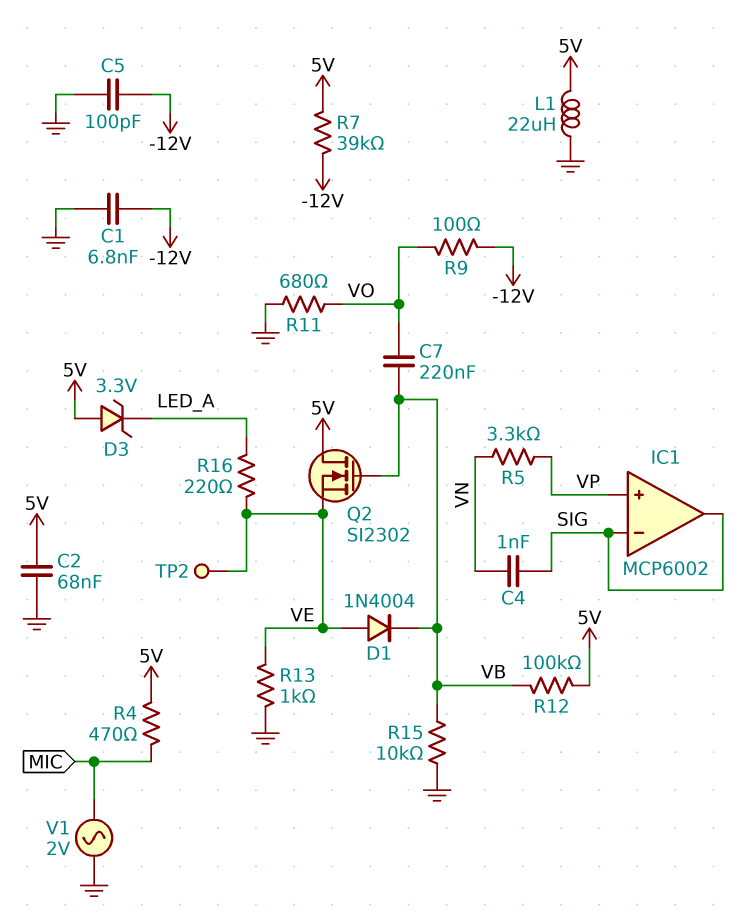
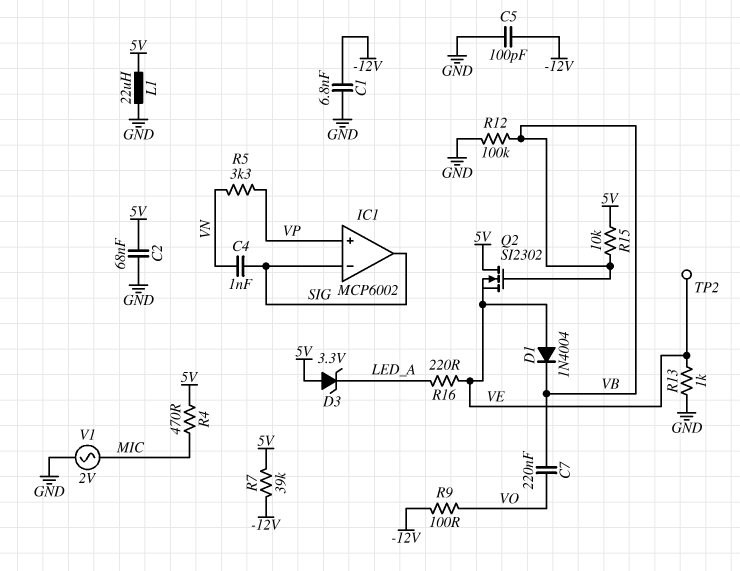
R11: 680 (GND, VO) -> none
R12: 100k (5V, VB) -> 100k (GND, VB)
R15: 10k (GND, VB) -> 10k (5V, VB)

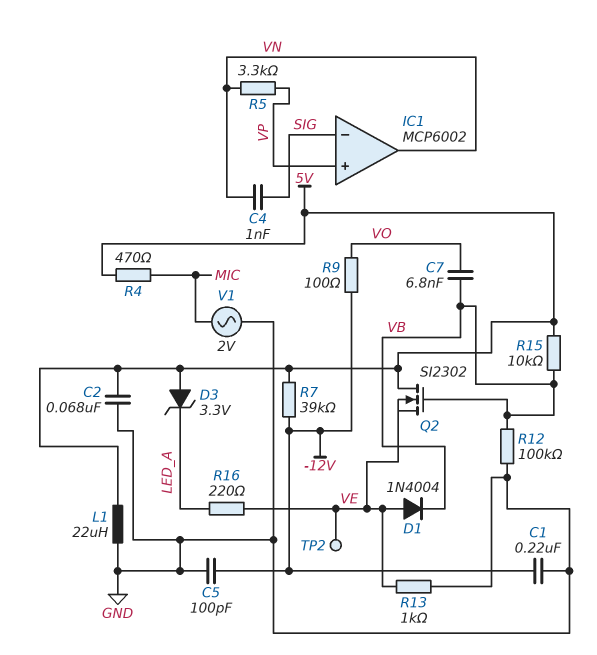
C1: 6.8nF (-12V, GND) -> 220nF (-12V, GND)
C7: 220nF (VB, VO) -> 6.8nF (VB, VO)
IC1 pin out: SIG -> VN

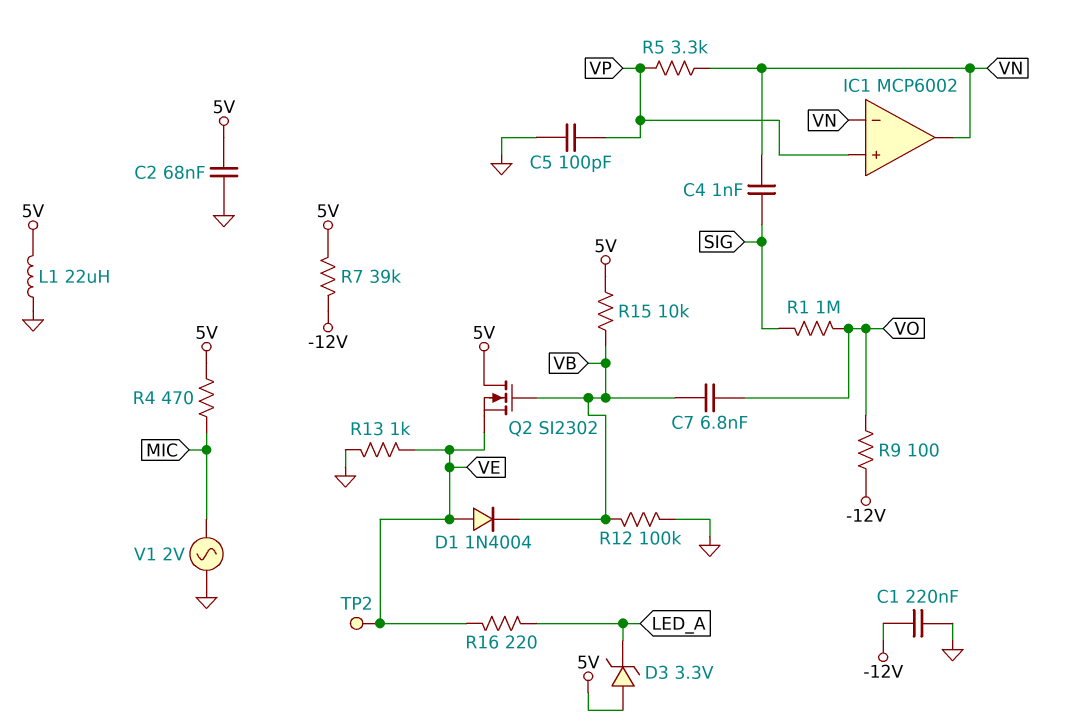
C5: 100pF (-12V, GND) -> 100pF (GND, VP)
IC1 pin in-: SIG -> VN
R1: none -> 1M (SIG, VO)

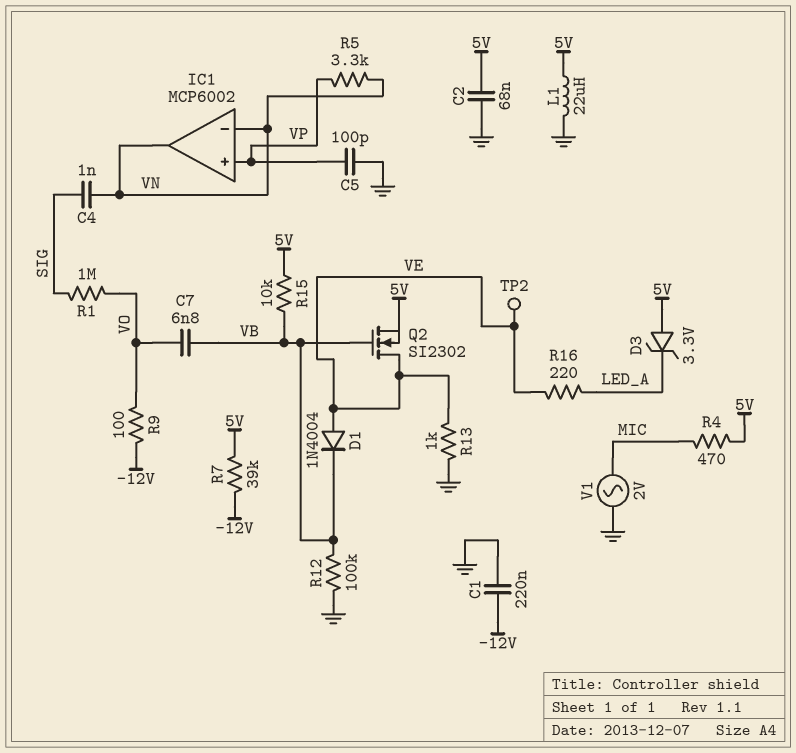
Q2: NMOS SI2302 (G VB, D 5V, S VE) -> NMOS SI2302 (G VB, D VE, S 5V)

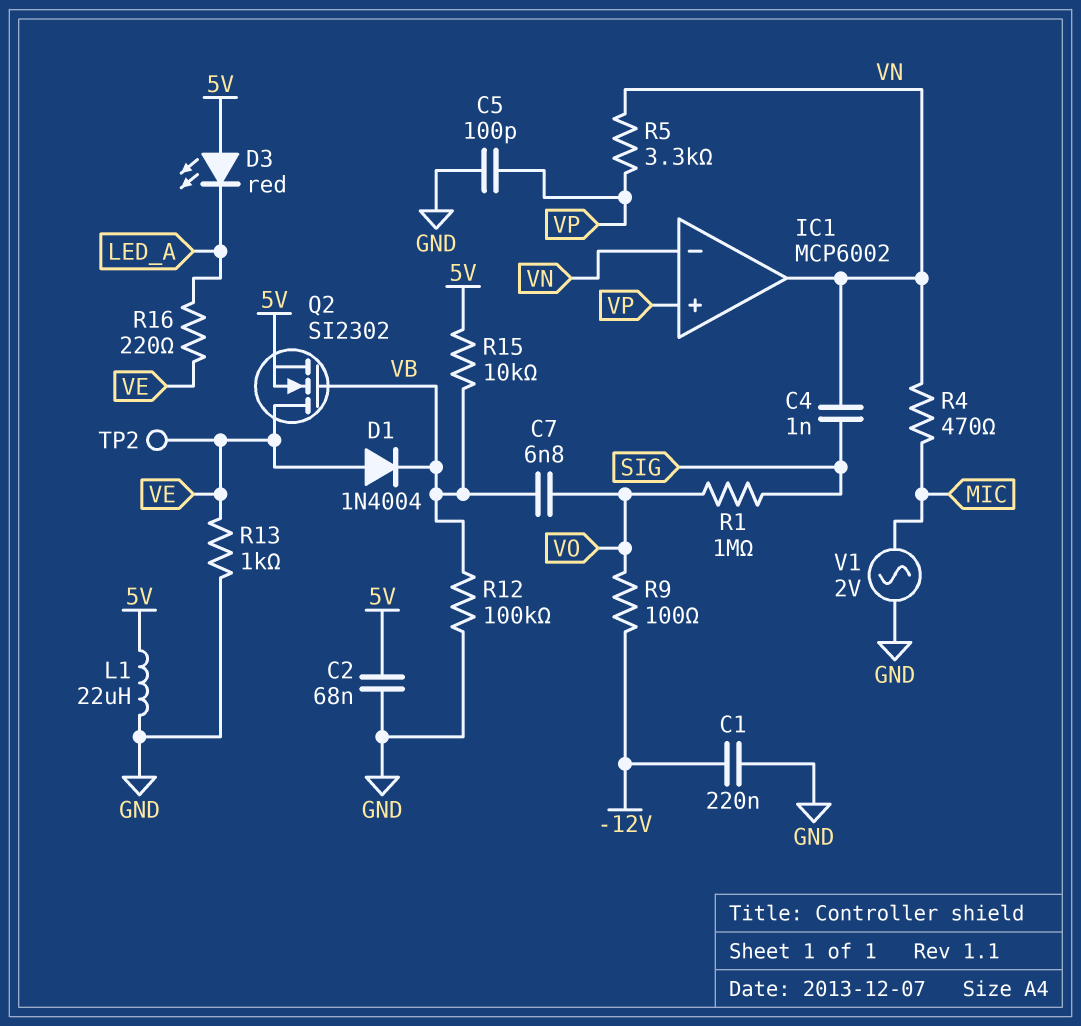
D3: zener 3.3V (A 5V, K LED_A) -> LED red (A 5V, K LED_A)
R4: 470 (5V, MIC) -> 470 (MIC, VN)
R7: 39k (-12V, 5V) -> none

